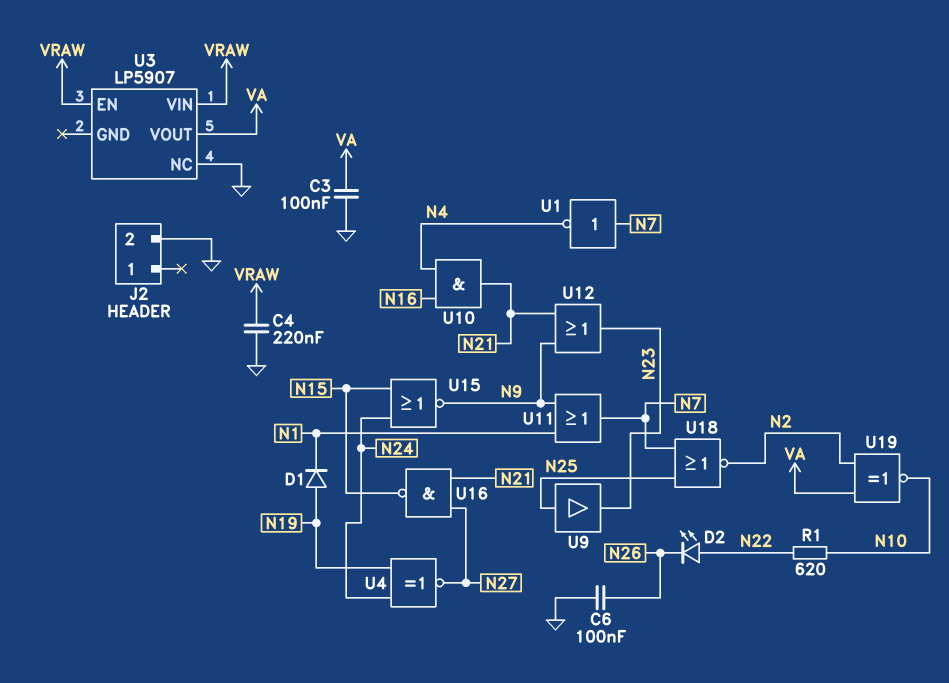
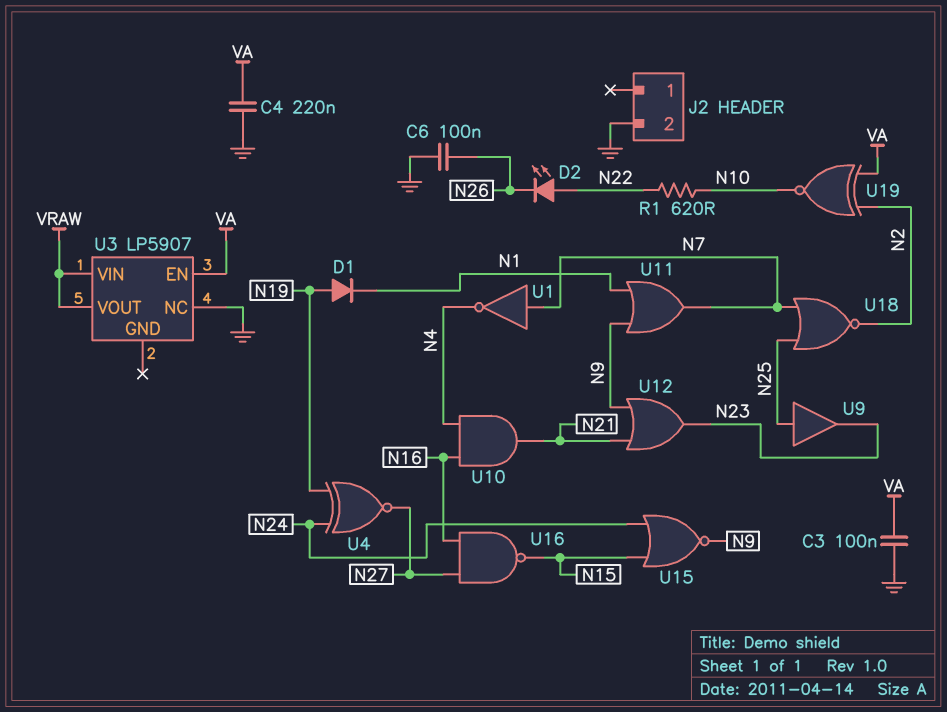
C4: 220nF (GND, VRAW) -> 220nF (GND, VA)
U3 pin EN: VRAW -> VA
U3 pin VOUT: VA -> VRAW
U16: NAND (in N21, in N27, out N15) -> NAND (in N16, in N27, out N15)

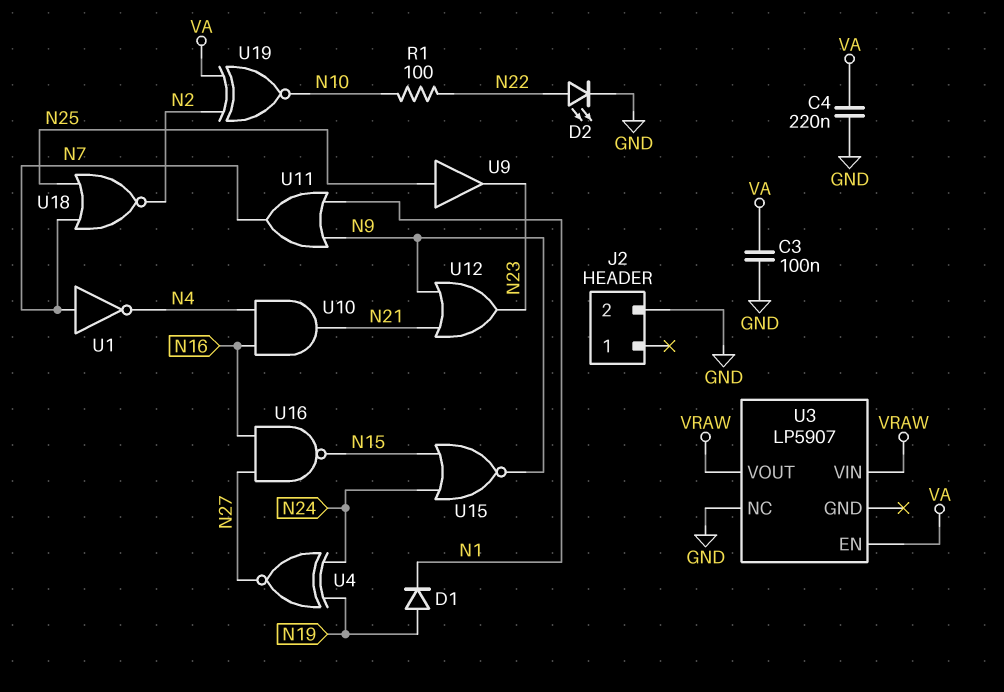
C6: 100nF (GND, N26) -> none
D2: LED (A N22, K N26) -> LED (A N22, K GND)
R1: 620 (N10, N22) -> 100 (N10, N22)

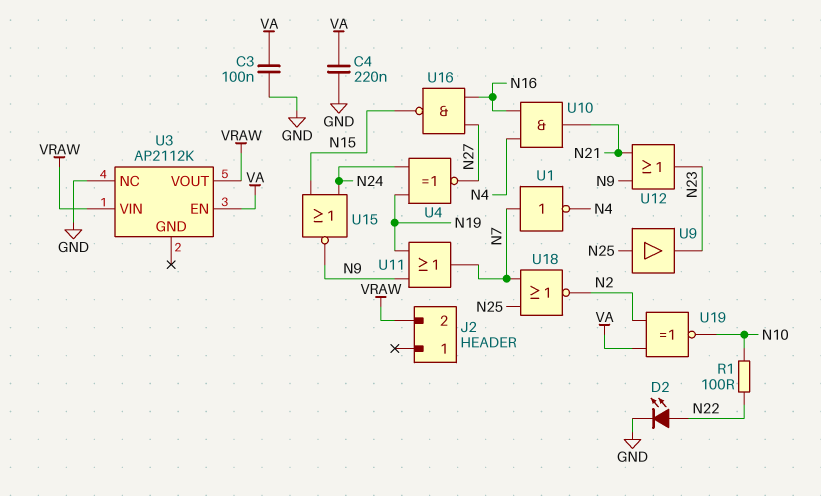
D1: diode (A N19, K N1) -> none
J2 pin 2: GND -> VRAW
U3: LP5907 -> AP2112K
U11: OR (in N1, in N9, out N7) -> OR (in N9, in N19, out N7)

